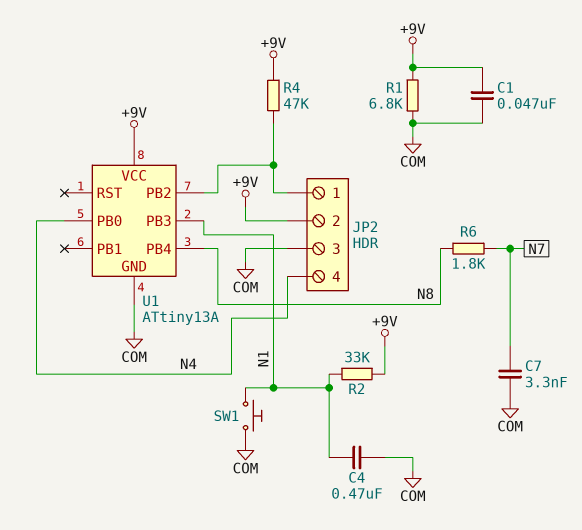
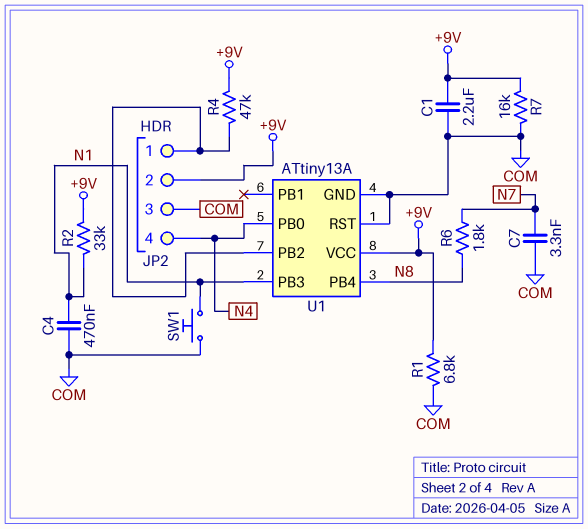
C1: 47nF (+9V, COM) -> 2.2uF (+9V, COM)
R7: none -> 16k (+9V, COM)
U1 pin RST: none -> COM

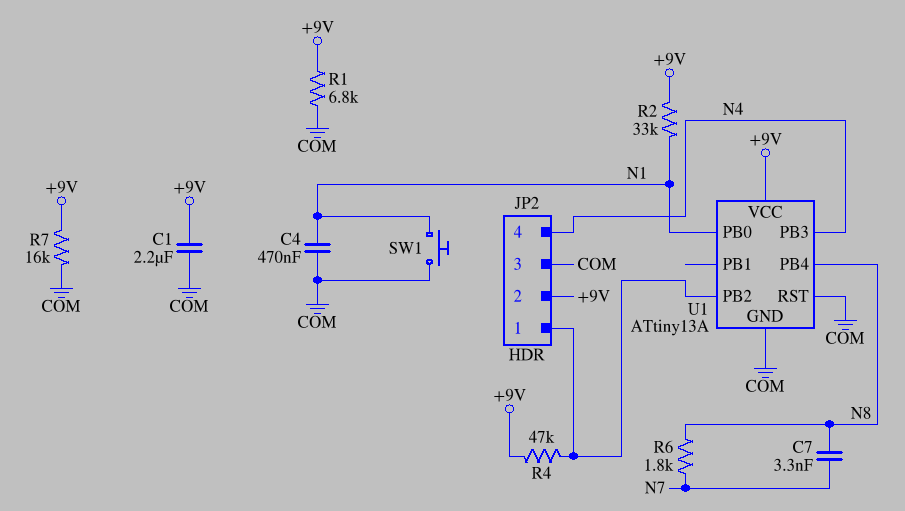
C7: 3.3nF (COM, N7) -> 3.3nF (N7, N8)
U1 pin PB0: N4 -> N1
U1 pin PB3: N1 -> N4

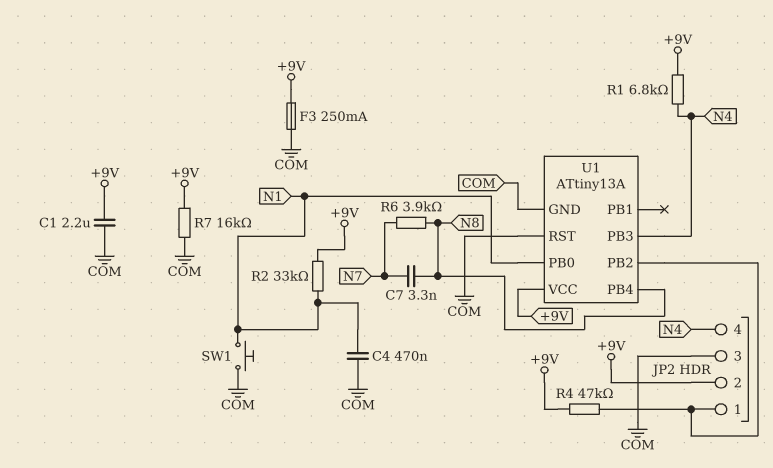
F3: none -> 250mA (+9V, COM)
R1: 6.8k (+9V, COM) -> 6.8k (+9V, N4)
R6: 1.8k (N7, N8) -> 3.9k (N7, N8)

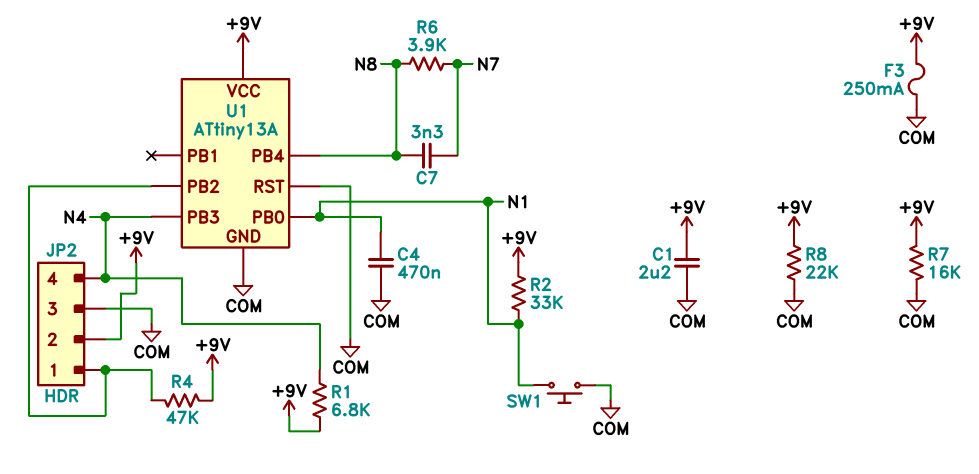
R8: none -> 22k (+9V, COM)

